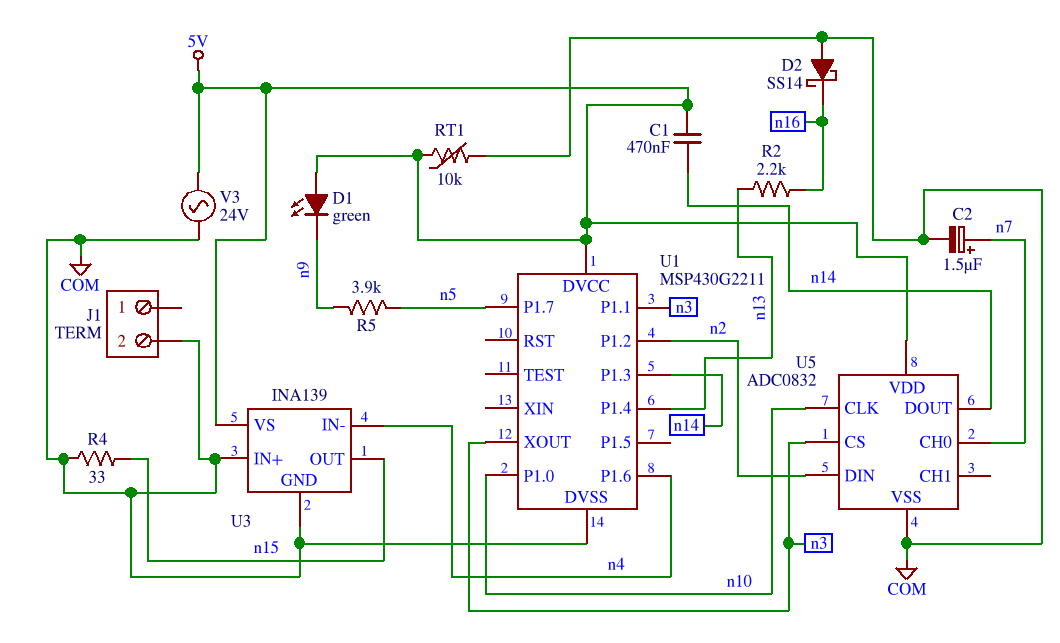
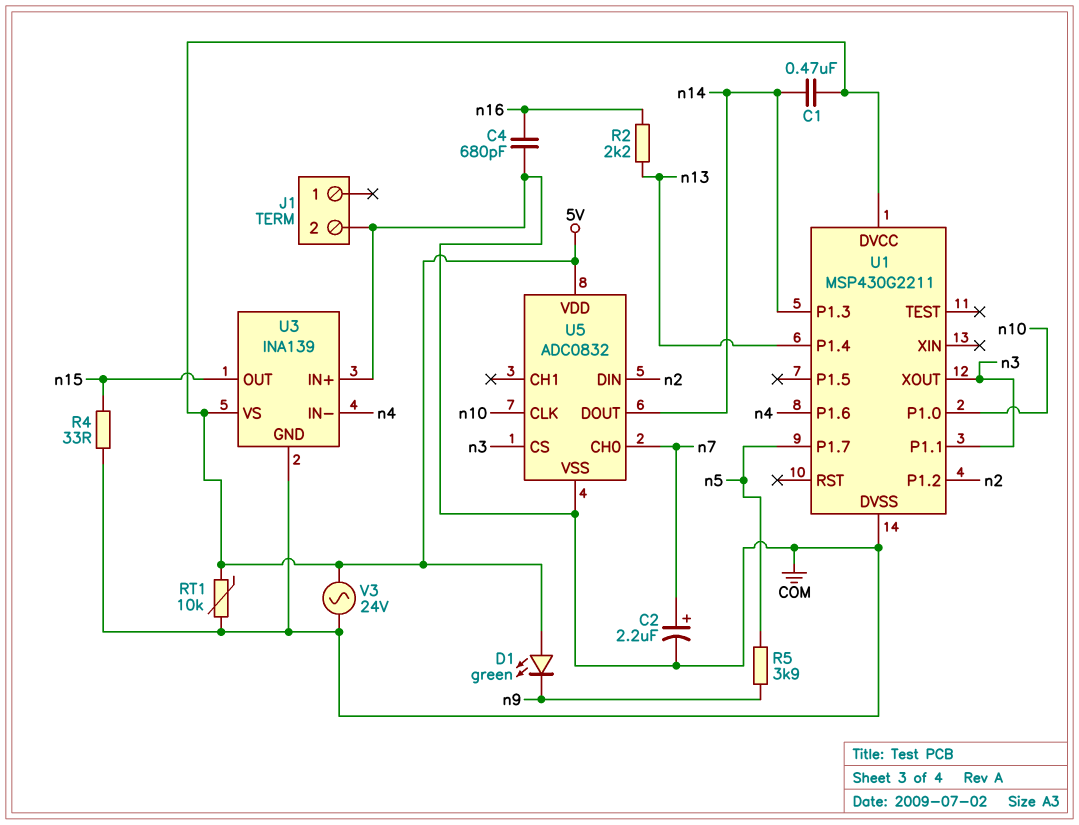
C2: 1.5uF (plus n7, minus COM) -> 2.2uF (plus n7, minus COM)
C4: none -> 680pF (COM, n16)
D2: schottky SS14 (A COM, K n16) -> none

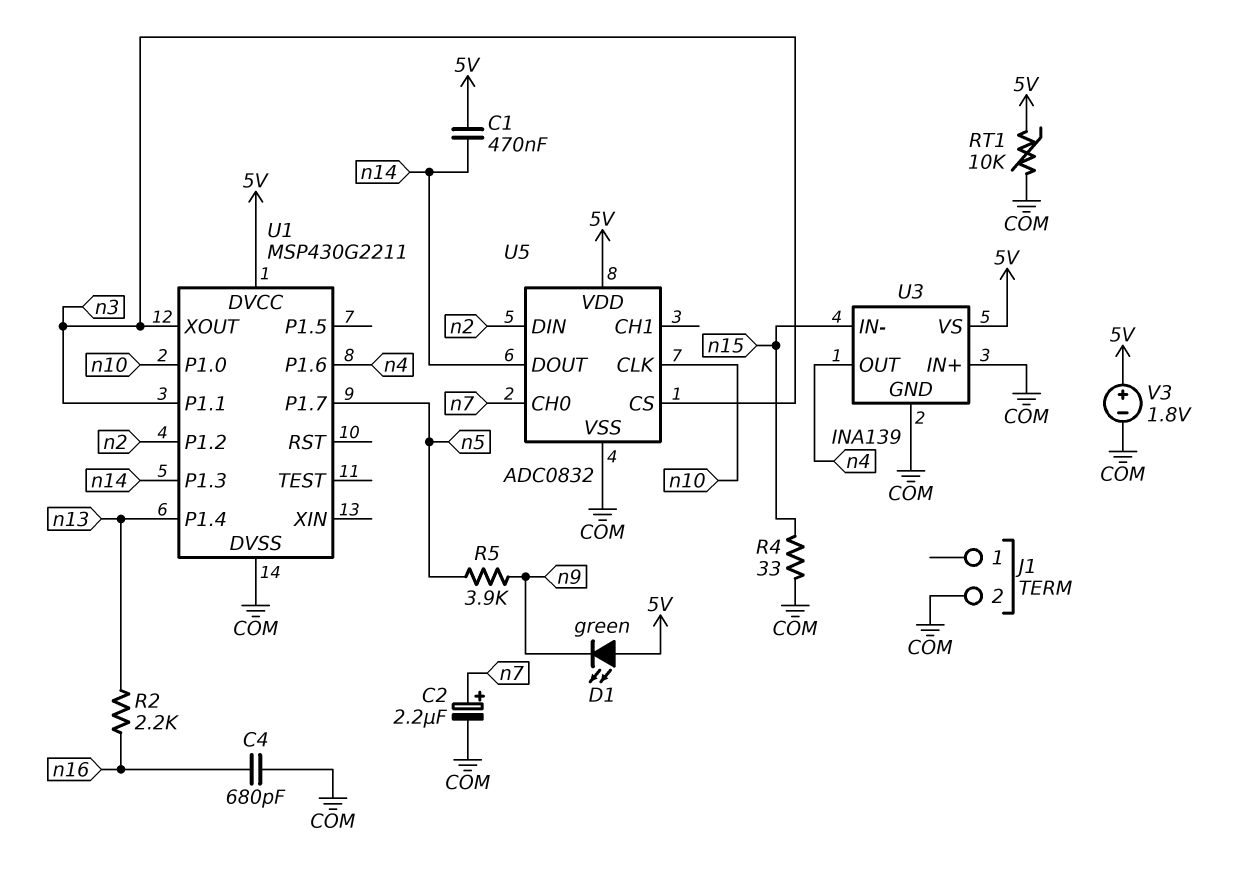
U3 pin IN-: n4 -> n15
U3 pin OUT: n15 -> n4
V3: AC 24V (5V, COM) -> 1.8V (plus 5V, minus COM)

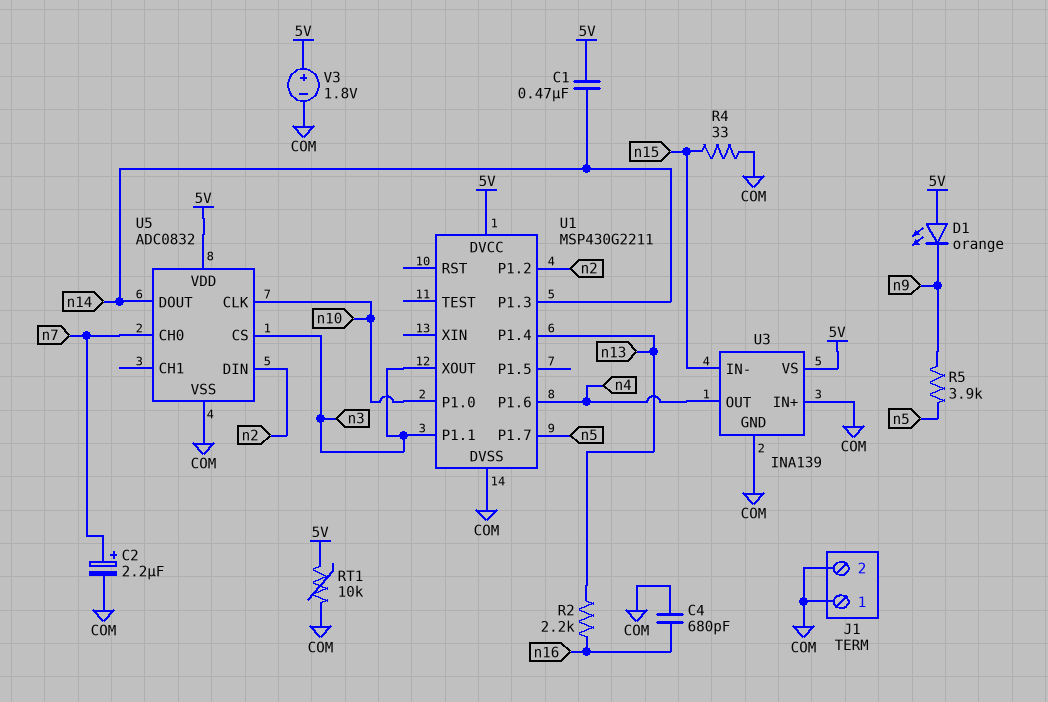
D1: LED green (A 5V, K n9) -> LED orange (A 5V, K n9)
J1 pin 1: none -> COM

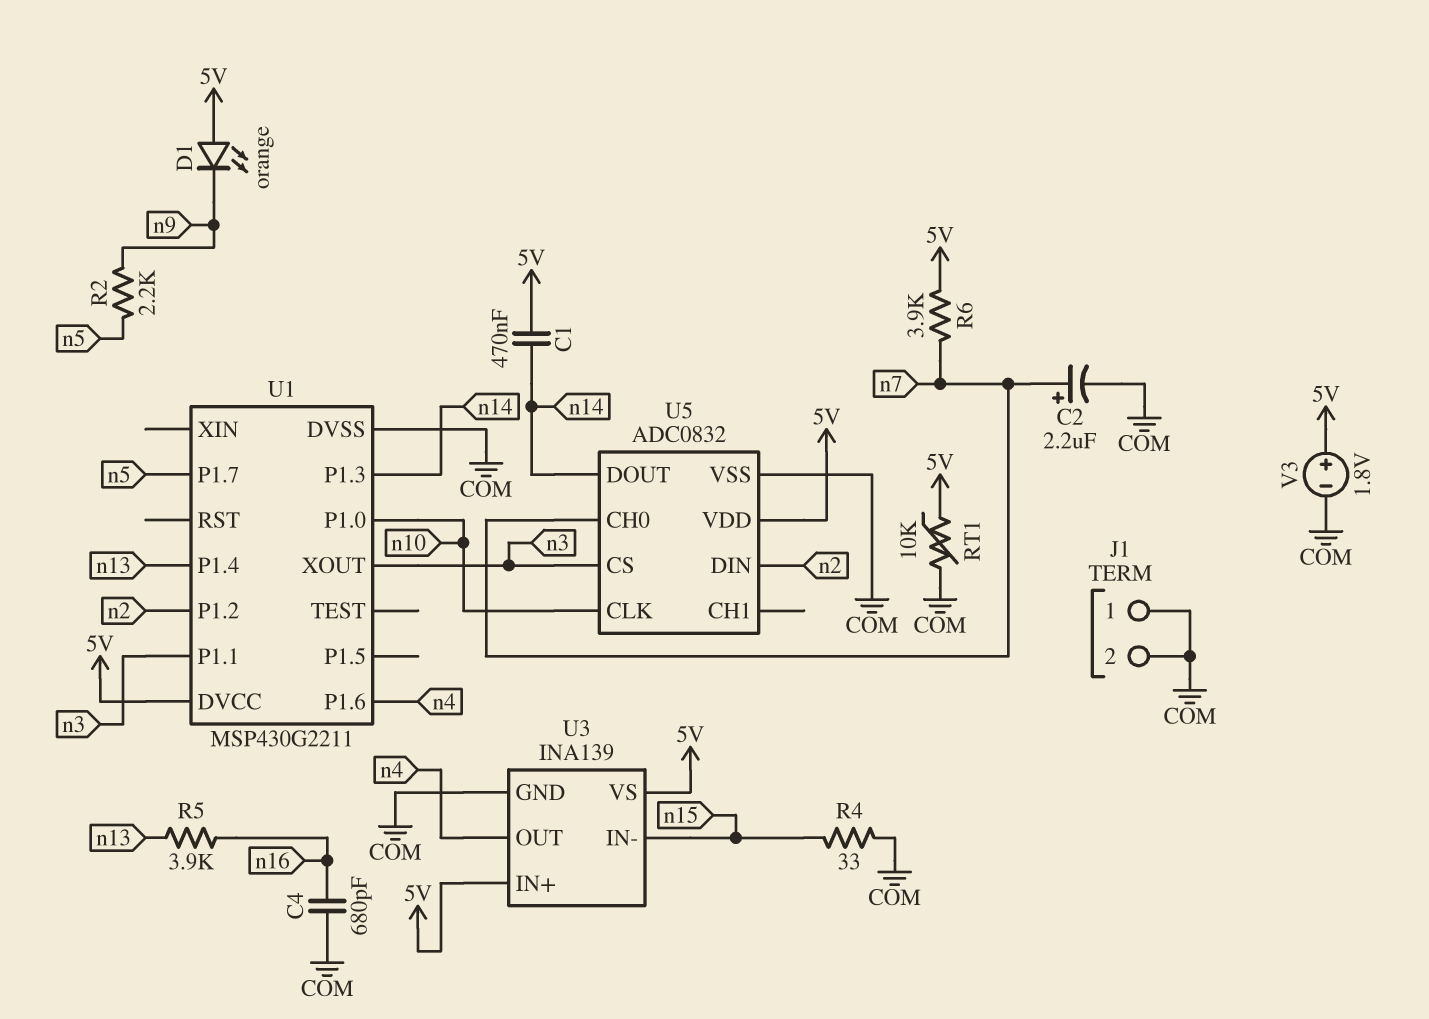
R2: 2.2k (n13, n16) -> 2.2k (n5, n9)
R5: 3.9k (n5, n9) -> 3.9k (n13, n16)
R6: none -> 3.9k (5V, n7)
U3 pin IN+: COM -> 5V

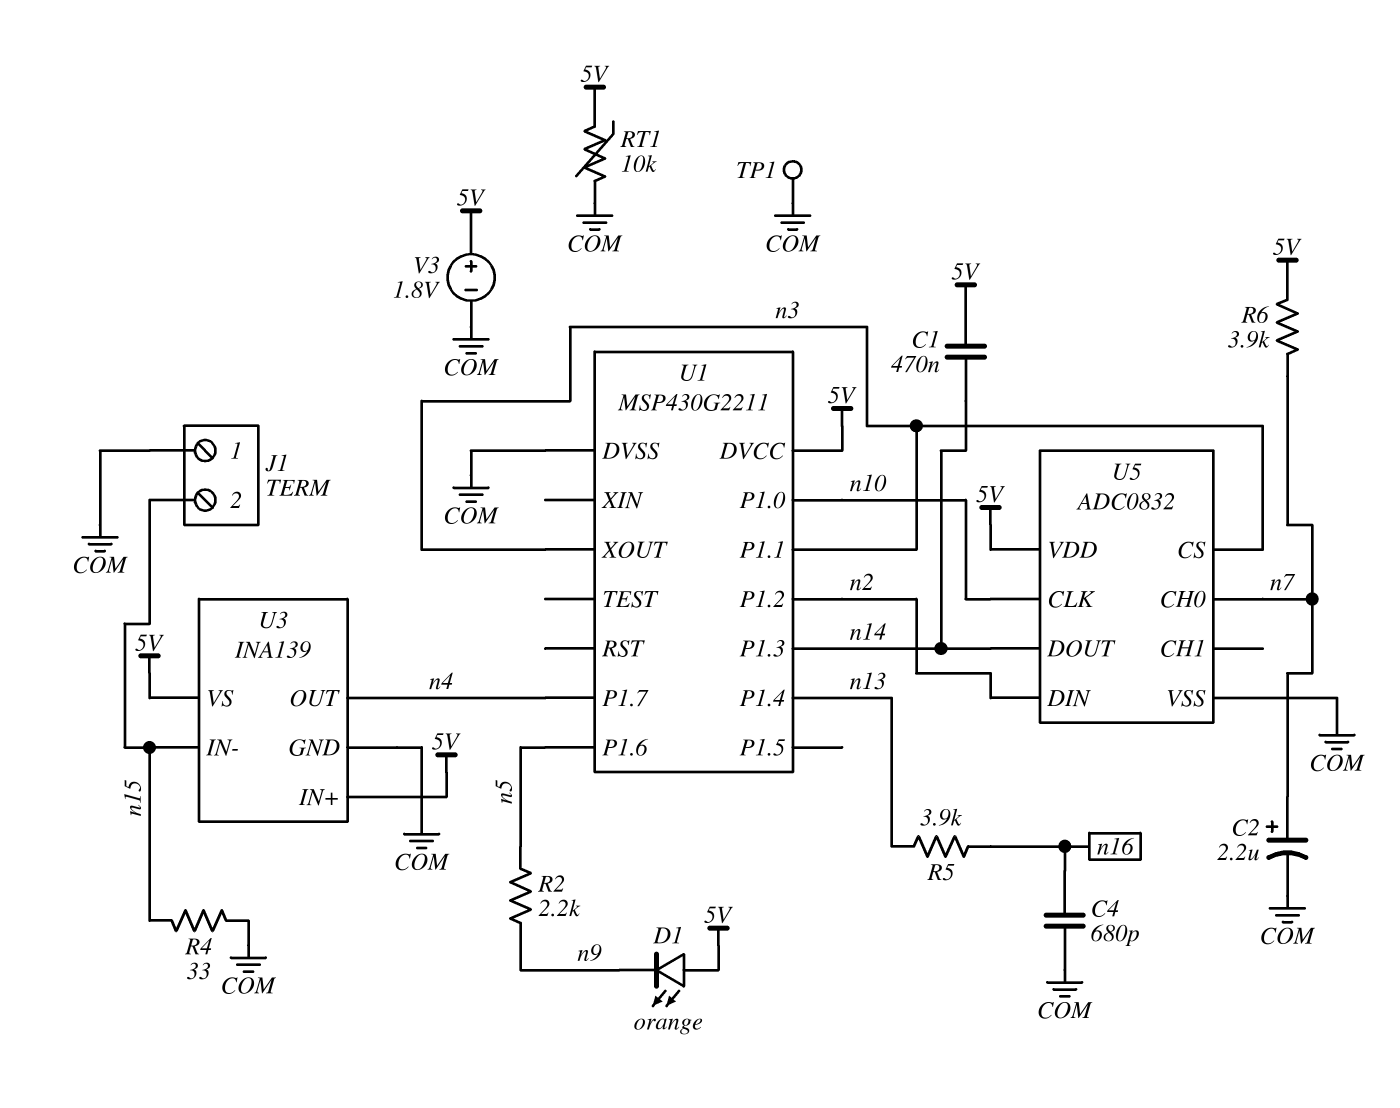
J1 pin 2: COM -> n15
TP1: none -> test point (COM)
U1 pin P1.6: n4 -> n5
U1 pin P1.7: n5 -> n4

